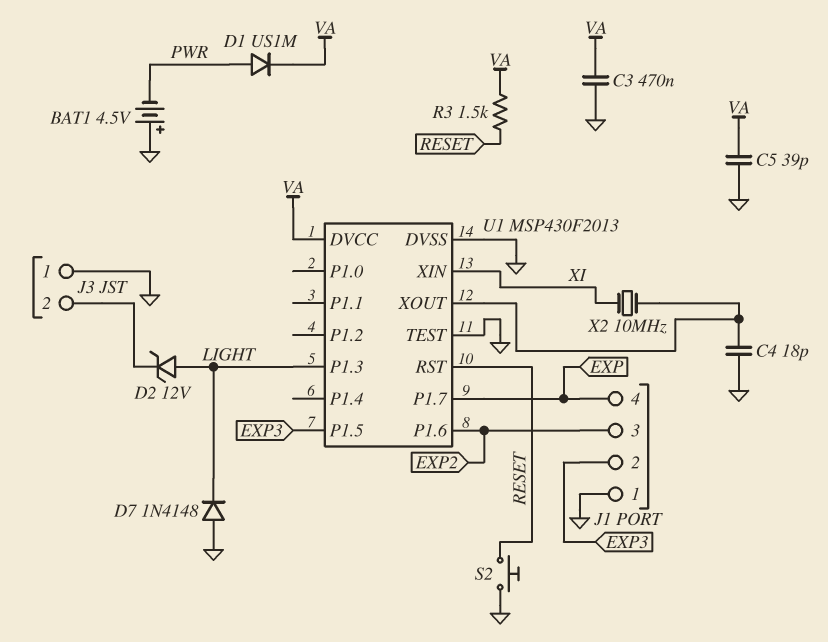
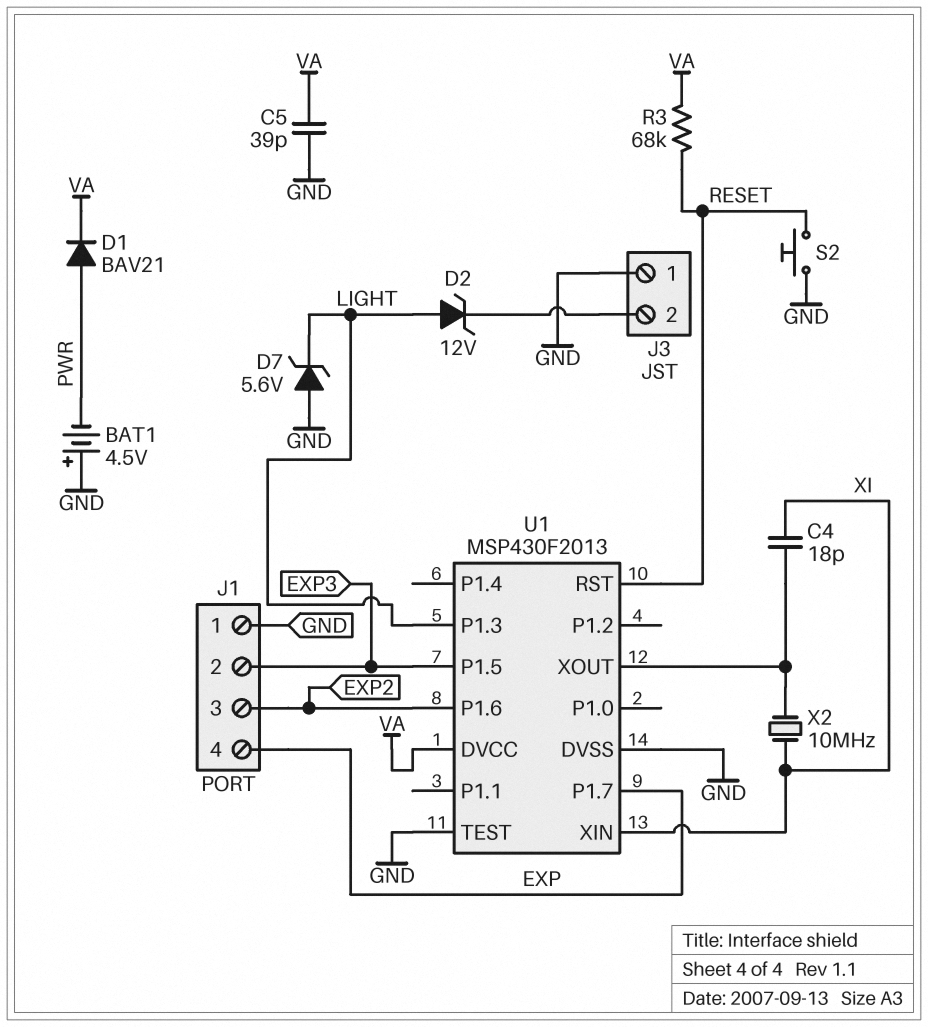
C3: 470nF (GND, VA) -> none
C4: 18pF (GND, U1/XOUT) -> 18pF (U1/XOUT, XI)
D1: diode US1M (A PWR, K VA) -> diode BAV21 (A PWR, K VA)
D7: diode 1N4148 (A GND, K LIGHT) -> zener 5.6V (A GND, K LIGHT)
R3: 1.5k (RESET, VA) -> 68k (RESET, VA)

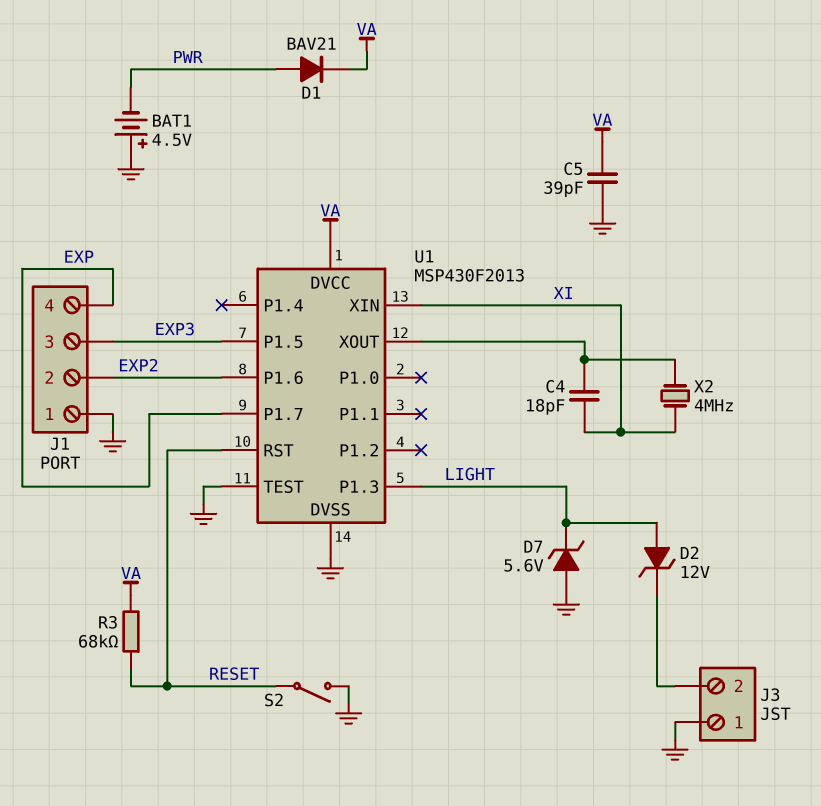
J1 pin 2: EXP3 -> EXP2
J1 pin 3: EXP2 -> EXP3
S2: button (GND, RESET) -> switch (GND, RESET)
X2: 10MHz (U1/XOUT, XI) -> 4MHz (U1/XOUT, XI)

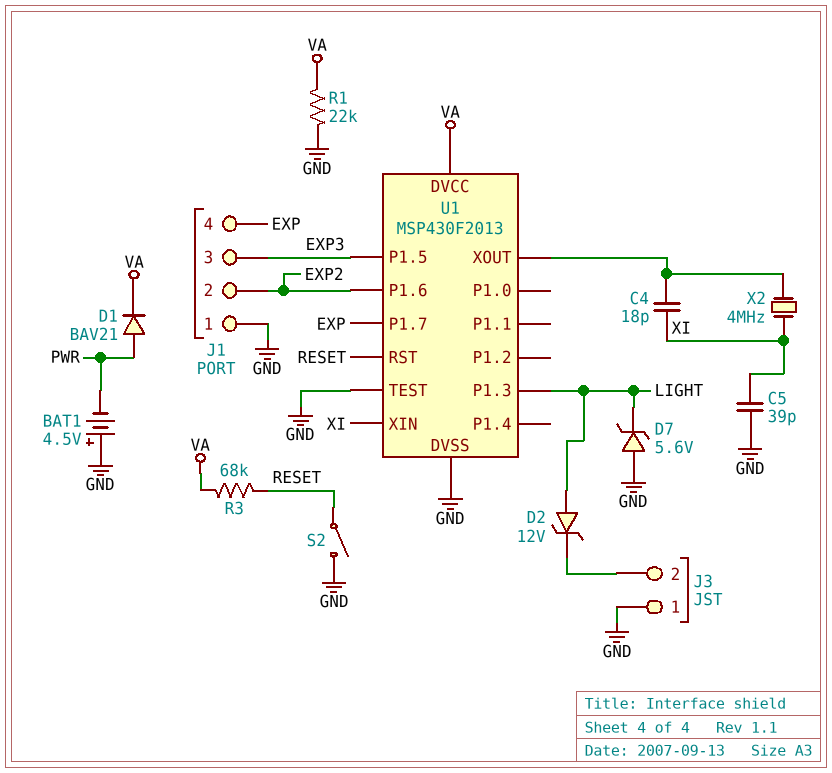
C5: 39pF (GND, VA) -> 39pF (GND, XI)
R1: none -> 22k (GND, VA)

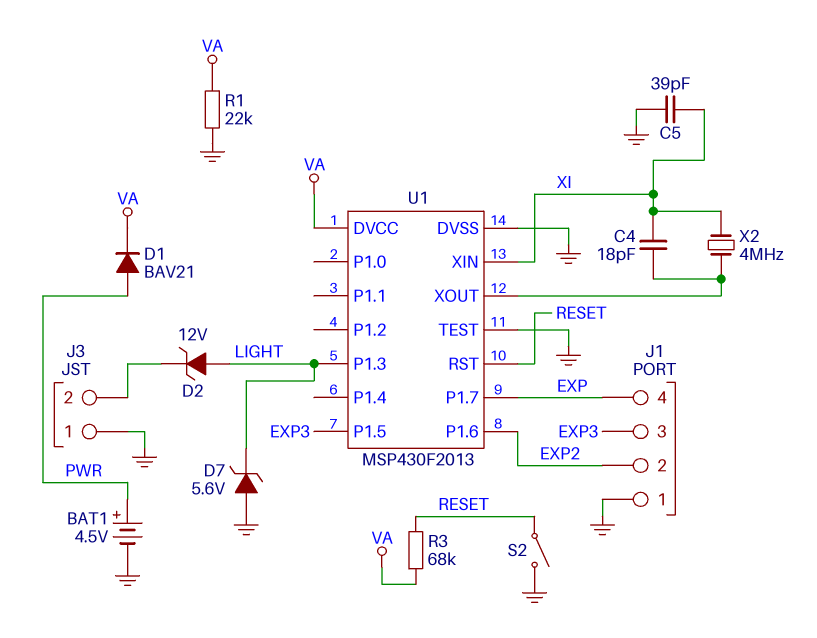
BAT1: 4.5V (plus GND, minus PWR) -> 4.5V (plus PWR, minus GND)

